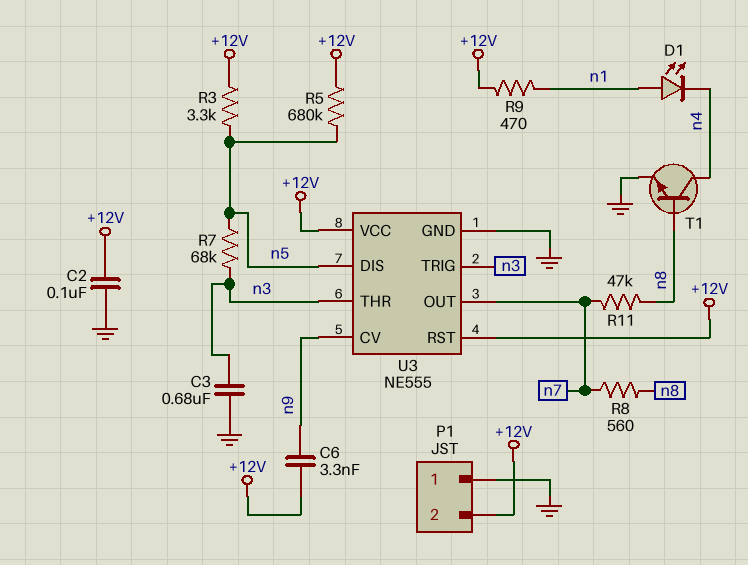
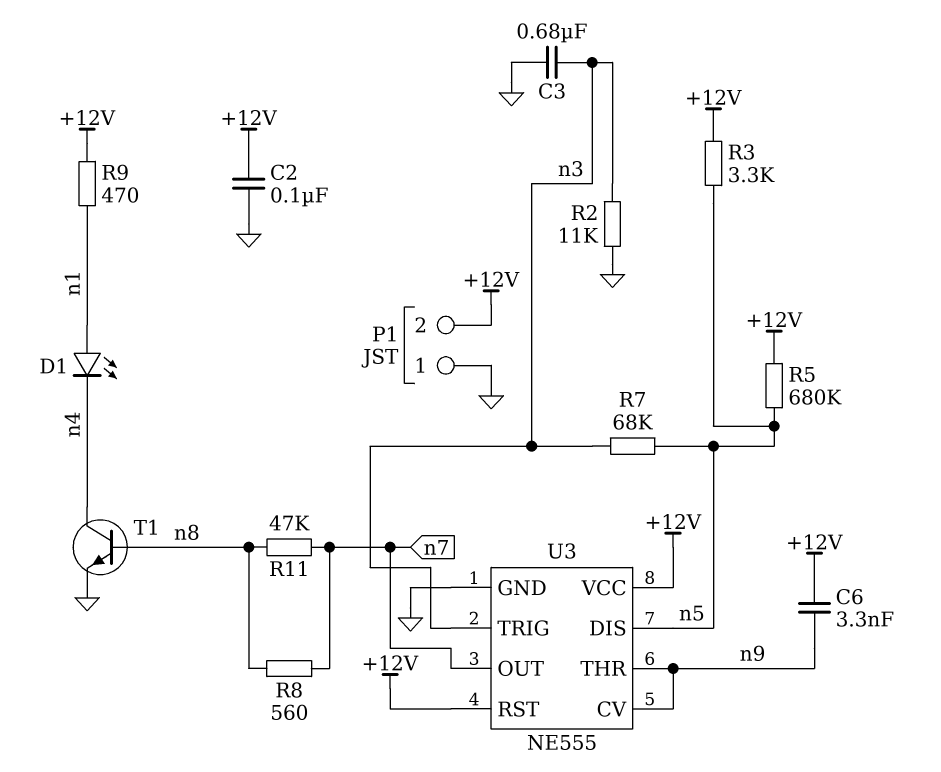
R2: none -> 11k (GND, n3)
U3 pin THR: n3 -> n9

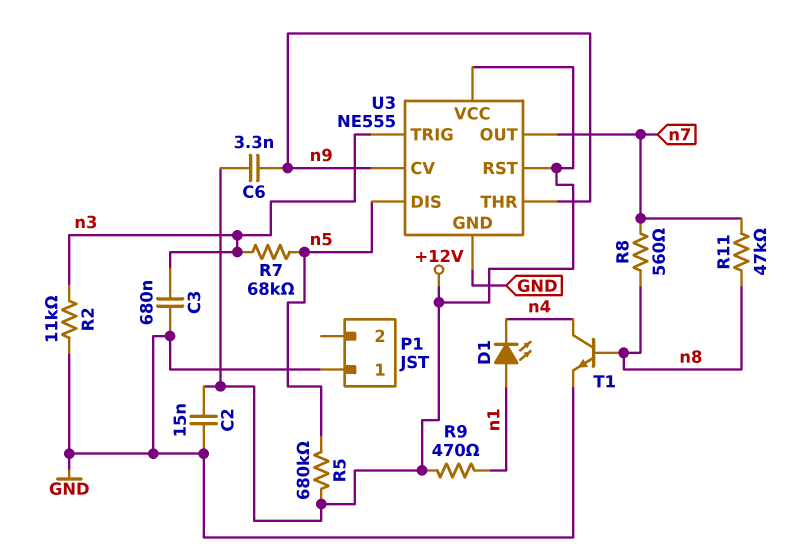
C2: 100nF (+12V, GND) -> 15nF (+12V, GND)
P1 pin 2: +12V -> none
R3: 3.3k (+12V, n5) -> none

